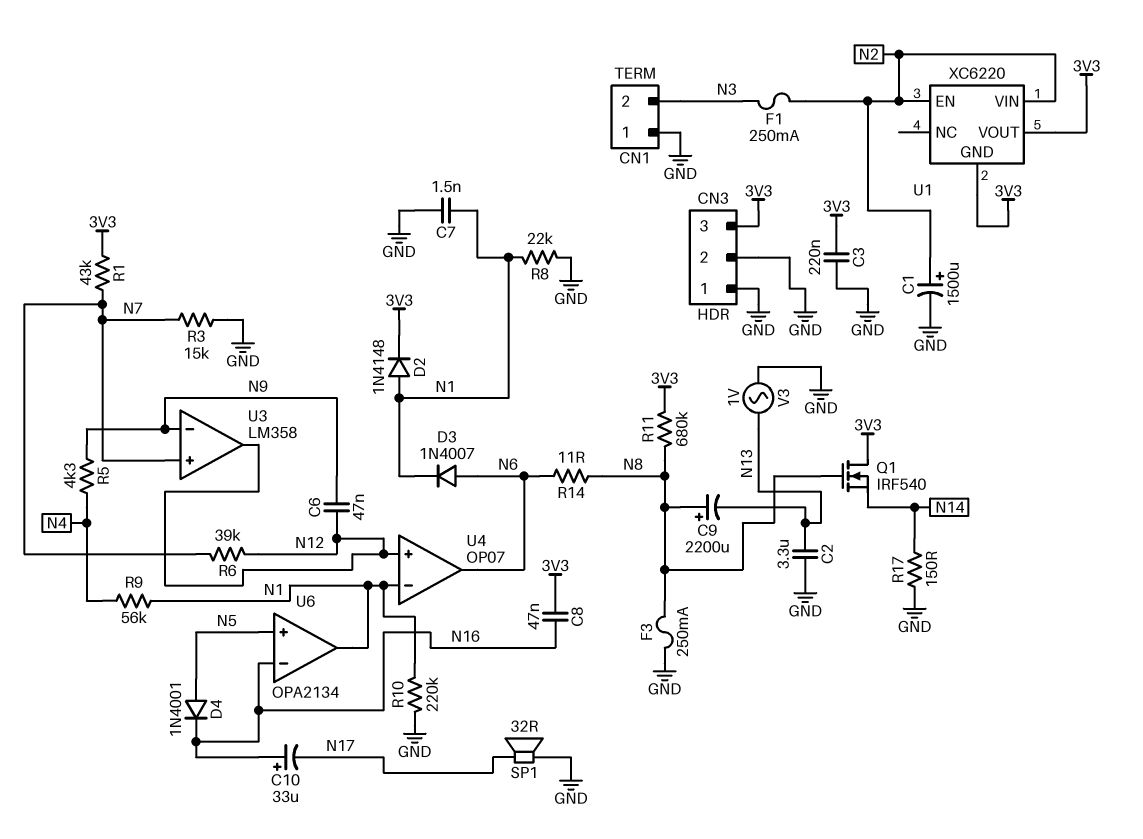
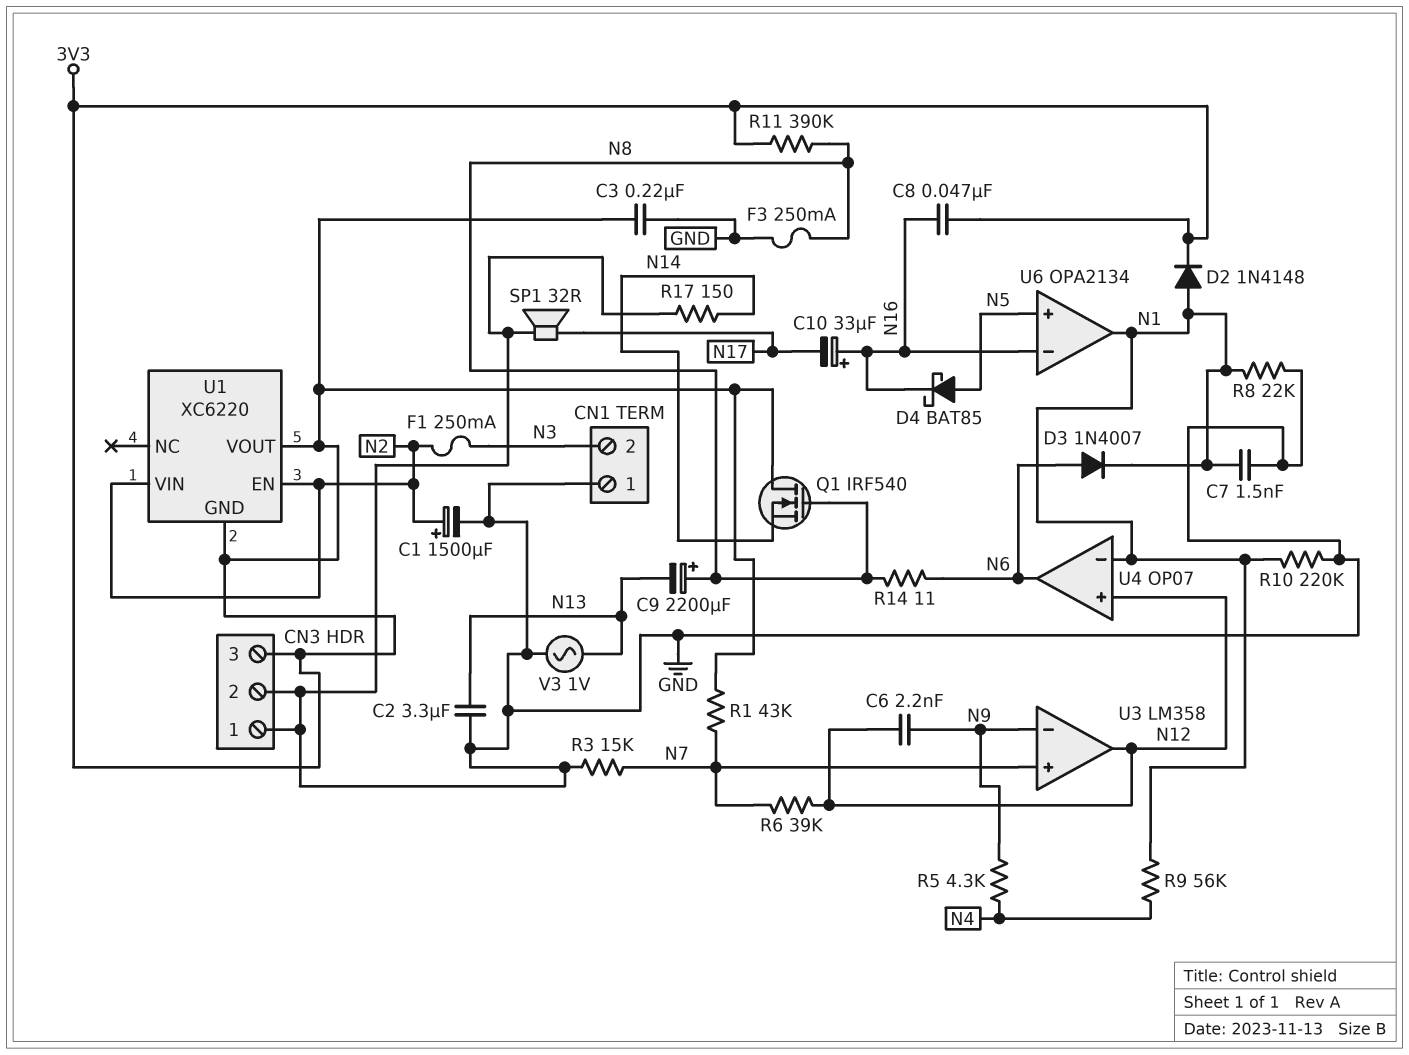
C6: 47nF (N9, N12) -> 2.2nF (N9, N12)
D4: diode 1N4001 (A N5, K N16) -> schottky BAT85 (A N5, K N16)
R11: 680k (3V3, N8) -> 390k (3V3, N8)

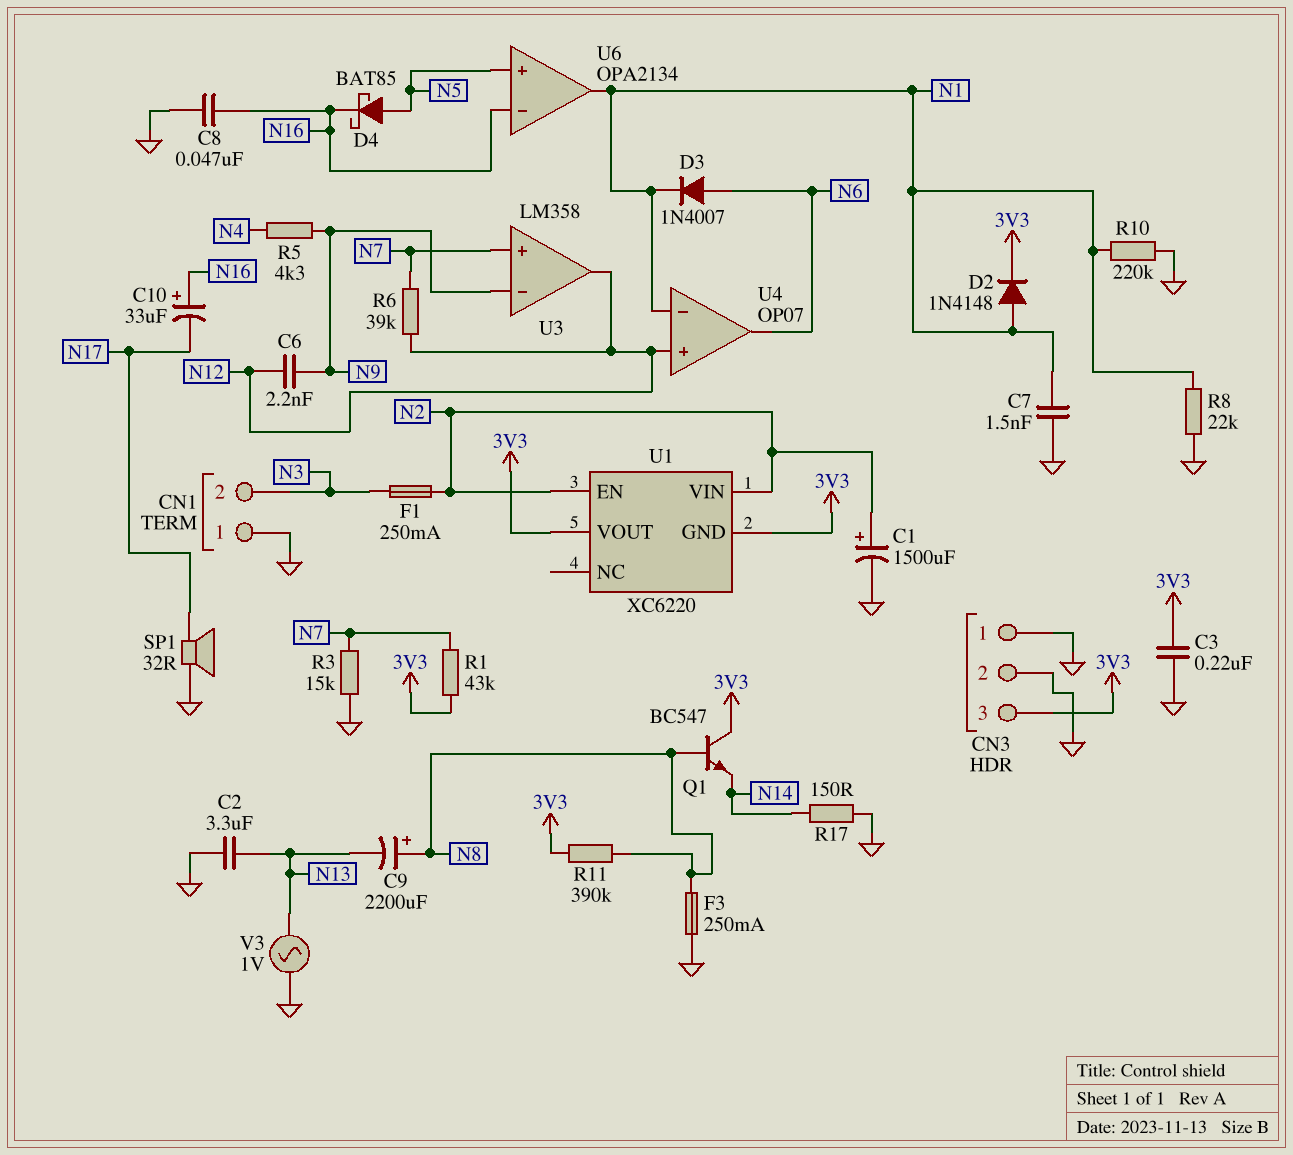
C8: 47nF (3V3, N16) -> 47nF (GND, N16)
Q1: NMOS IRF540 (G N8, D 3V3, S N14) -> NPN BC547 (B N8, C 3V3, E N14)
R9: 56k (N1, N4) -> none
R14: 11 (N6, N8) -> none

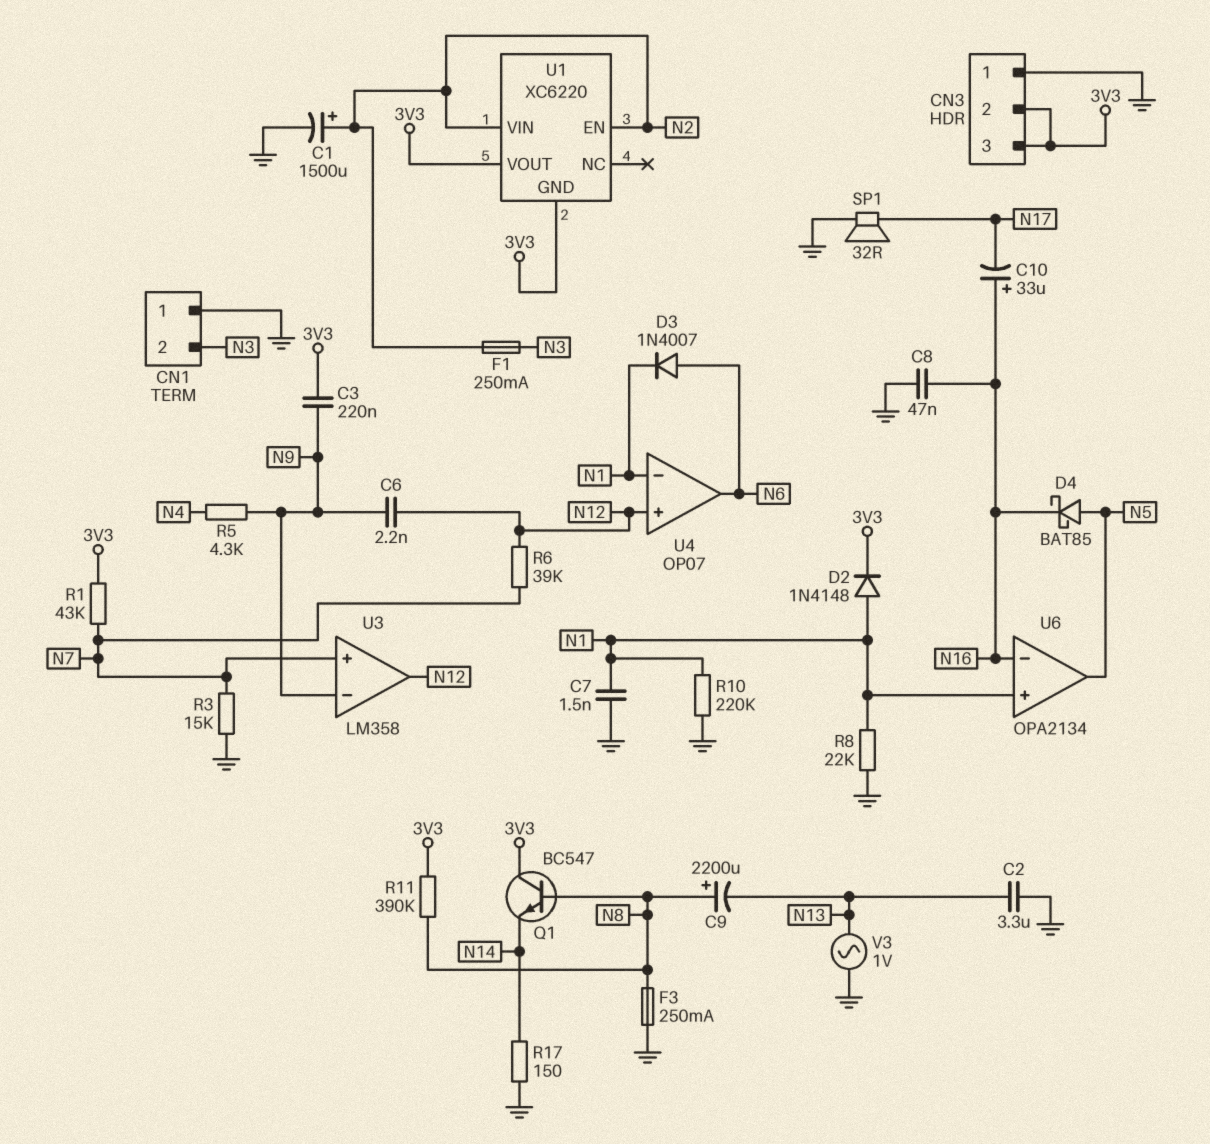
C3: 220nF (3V3, GND) -> 220nF (3V3, N9)
CN3 pin 2: GND -> 3V3
U6 pin in+: N5 -> N1
U6 pin out: N1 -> N5

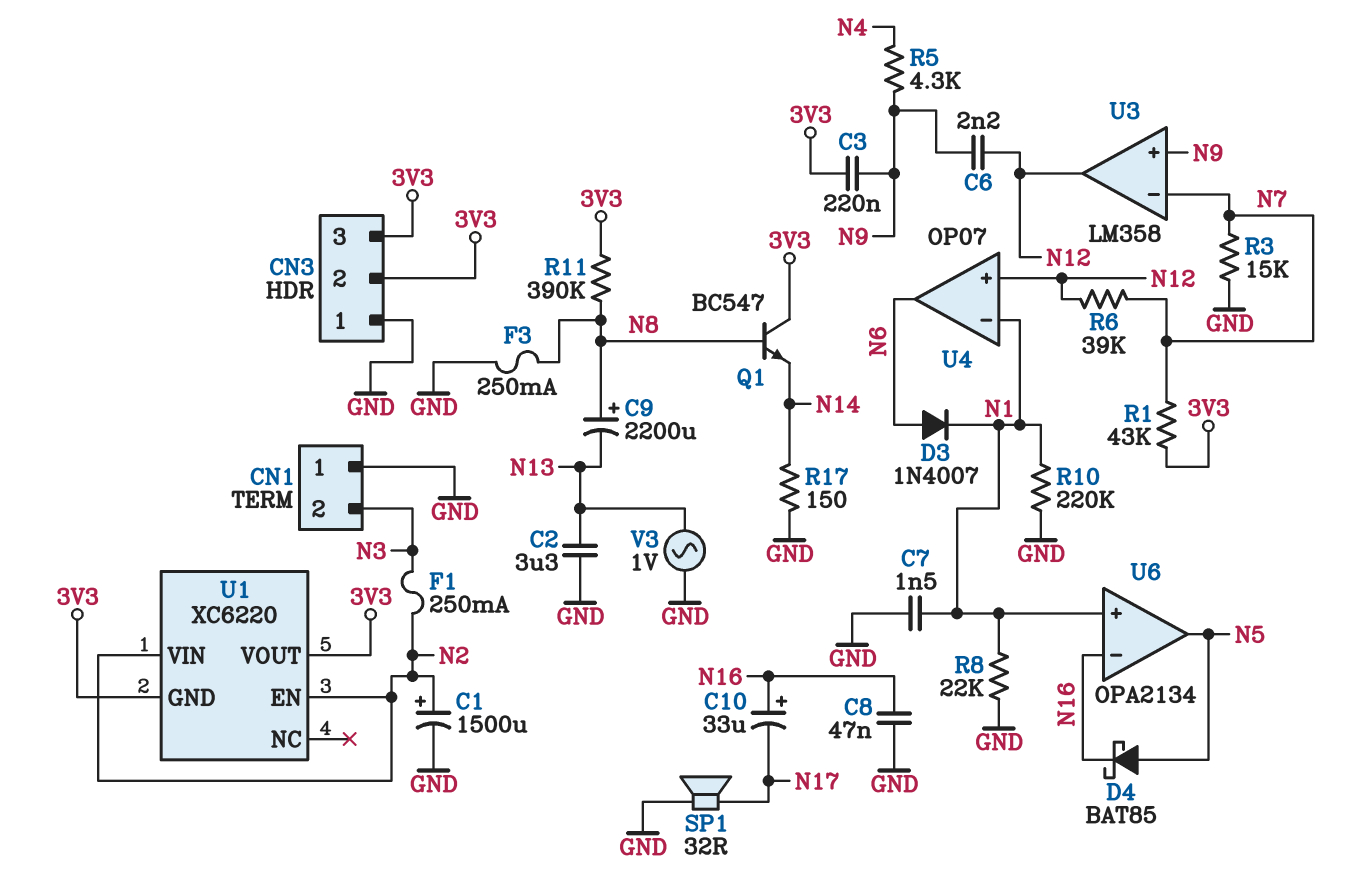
D2: diode 1N4148 (A N1, K 3V3) -> none
U3 pin in+: N7 -> N9
U3 pin in-: N9 -> N7

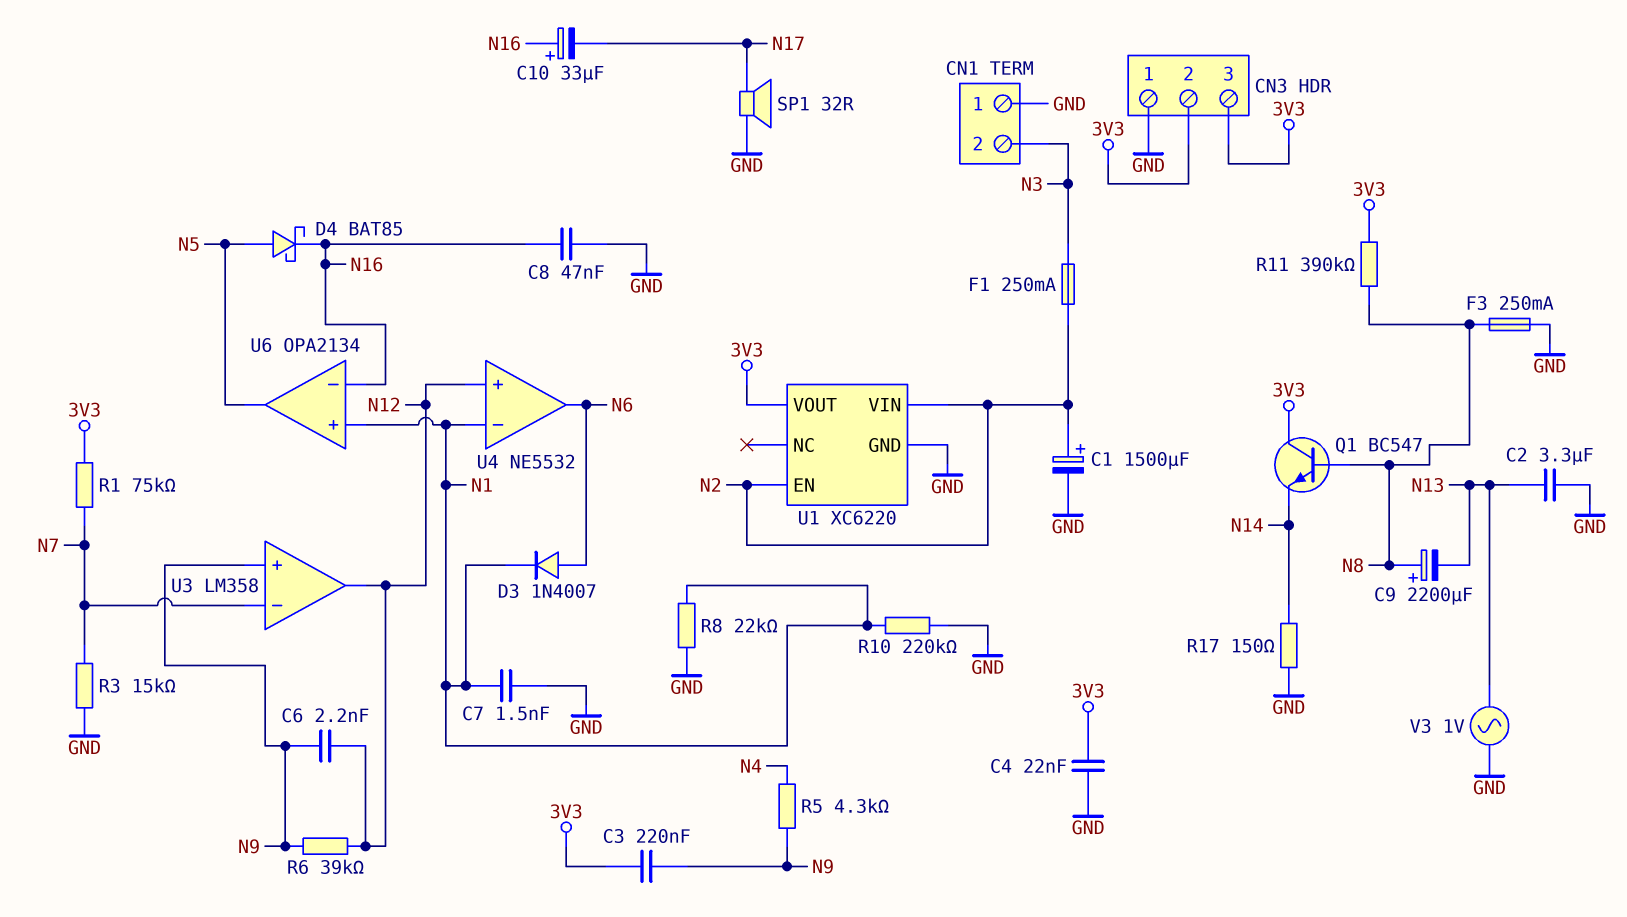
C4: none -> 22nF (3V3, GND)
R1: 43k (3V3, N7) -> 75k (3V3, N7)
R6: 39k (N7, N12) -> 39k (N9, N12)
U1 pin GND: 3V3 -> GND
U4: OP07 -> NE5532

